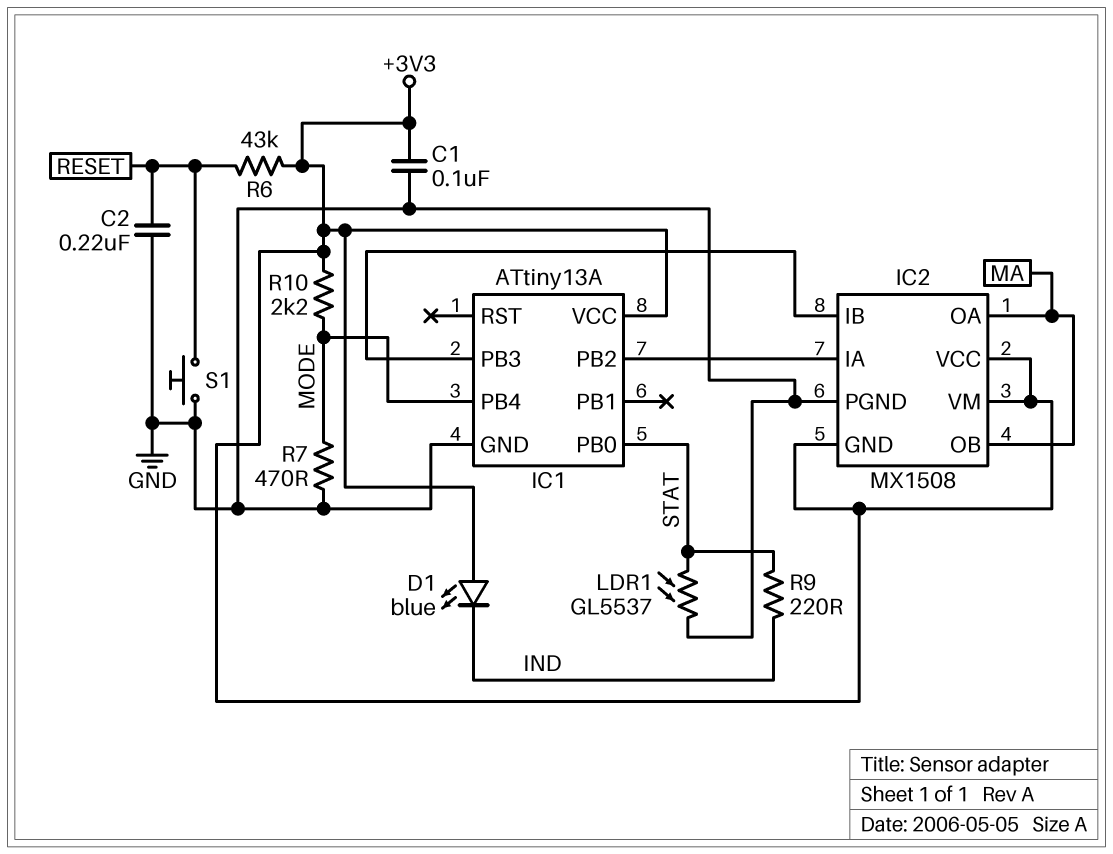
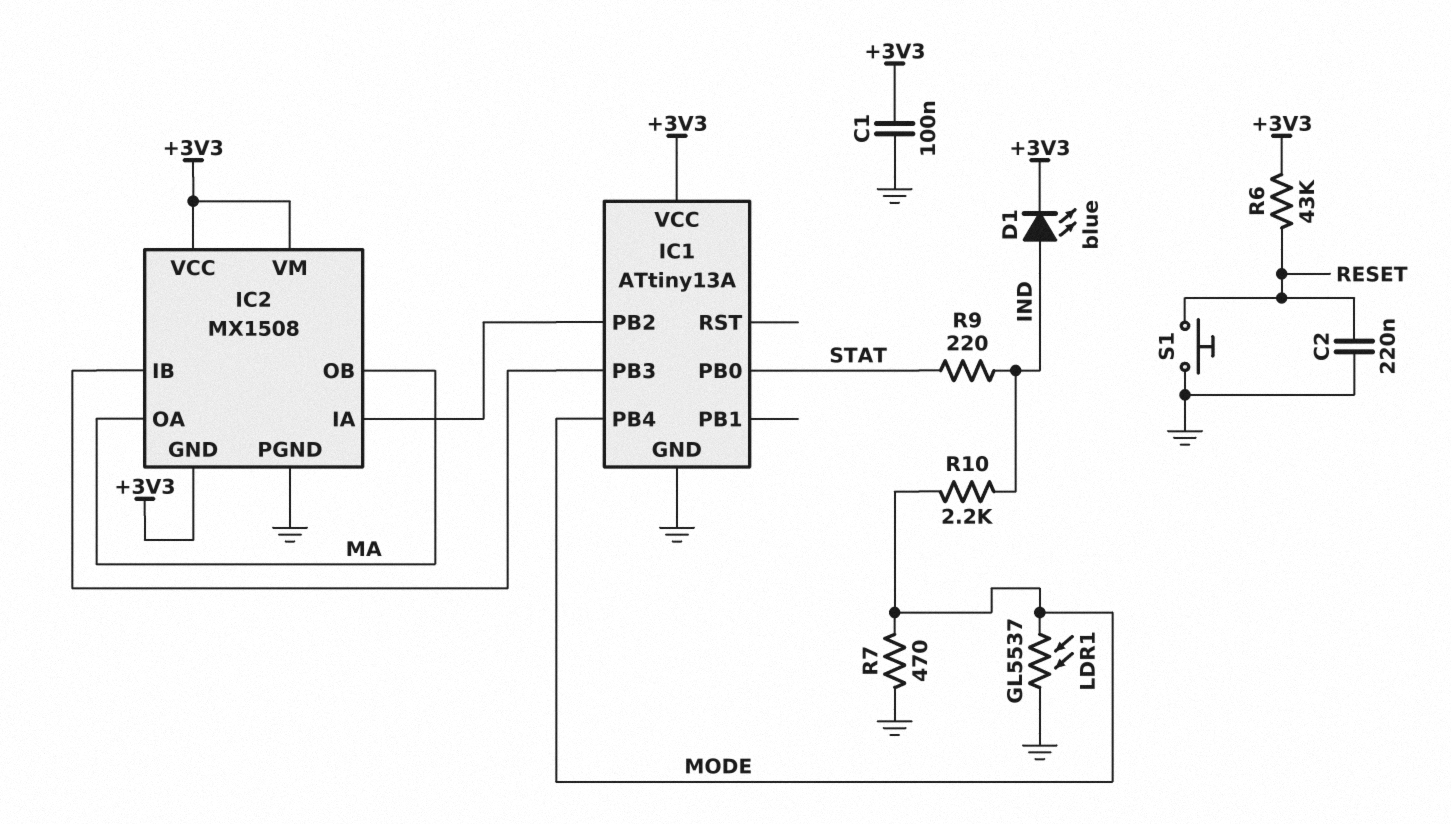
D1: LED blue (A +3V3, K IND) -> LED blue (A IND, K +3V3)
LDR1: GL5537 (GND, STAT) -> GL5537 (GND, MODE)
R10: 2.2k (+3V3, MODE) -> 2.2k (IND, MODE)

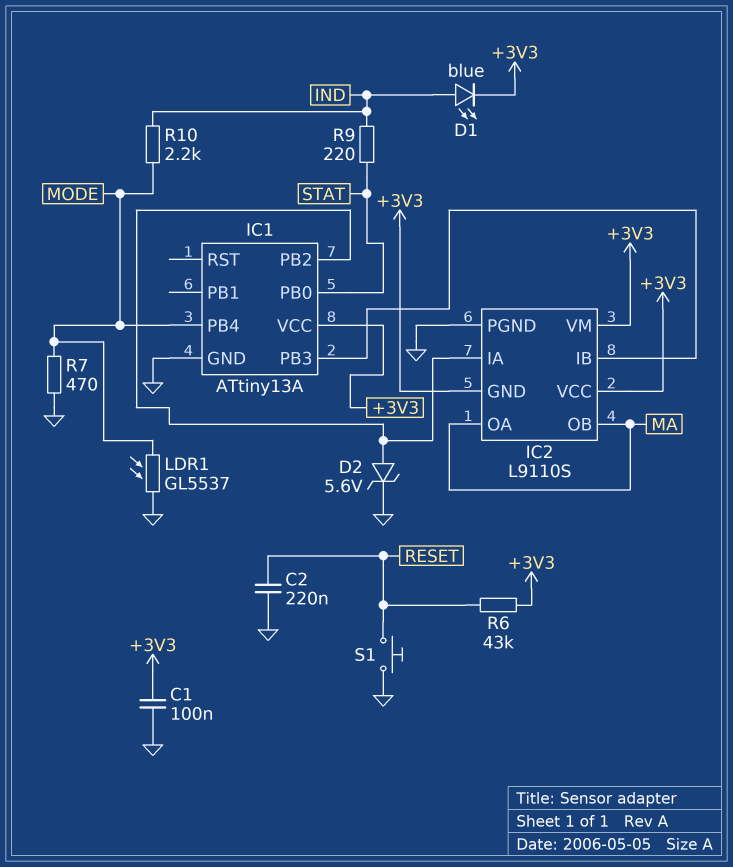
D2: none -> zener 5.6V (A IC1/PB2, K GND)
IC2: MX1508 -> L9110S

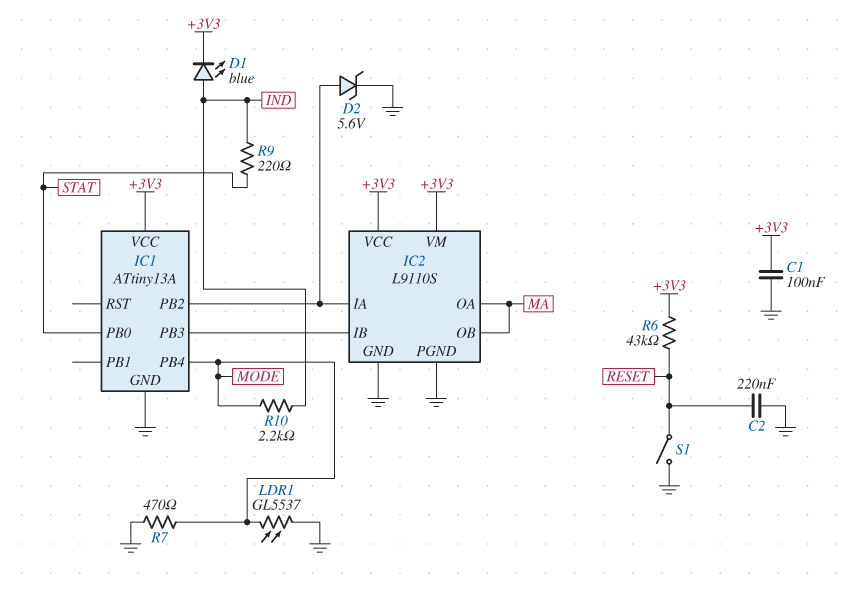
IC2 pin GND: +3V3 -> GND
S1: button (GND, RESET) -> switch (GND, RESET)

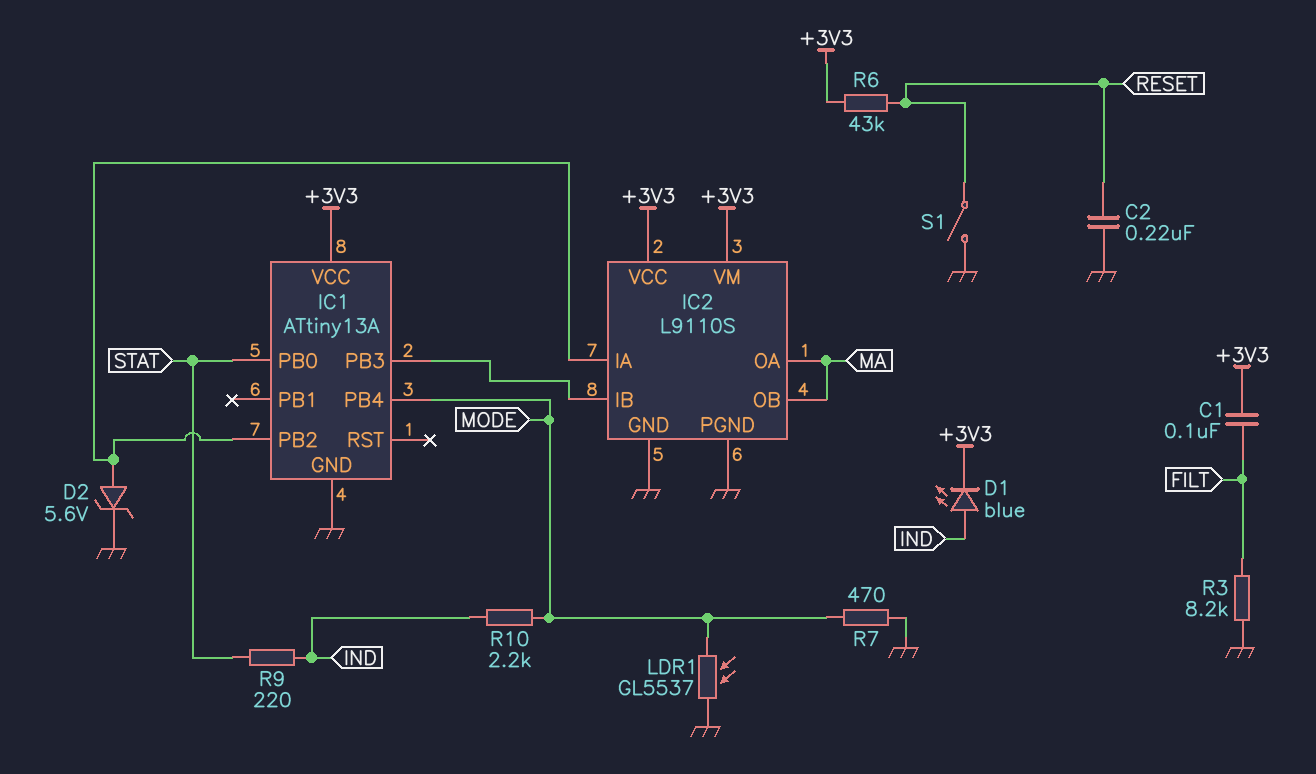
C1: 100nF (+3V3, GND) -> 100nF (+3V3, FILT)
R3: none -> 8.2k (FILT, GND)

